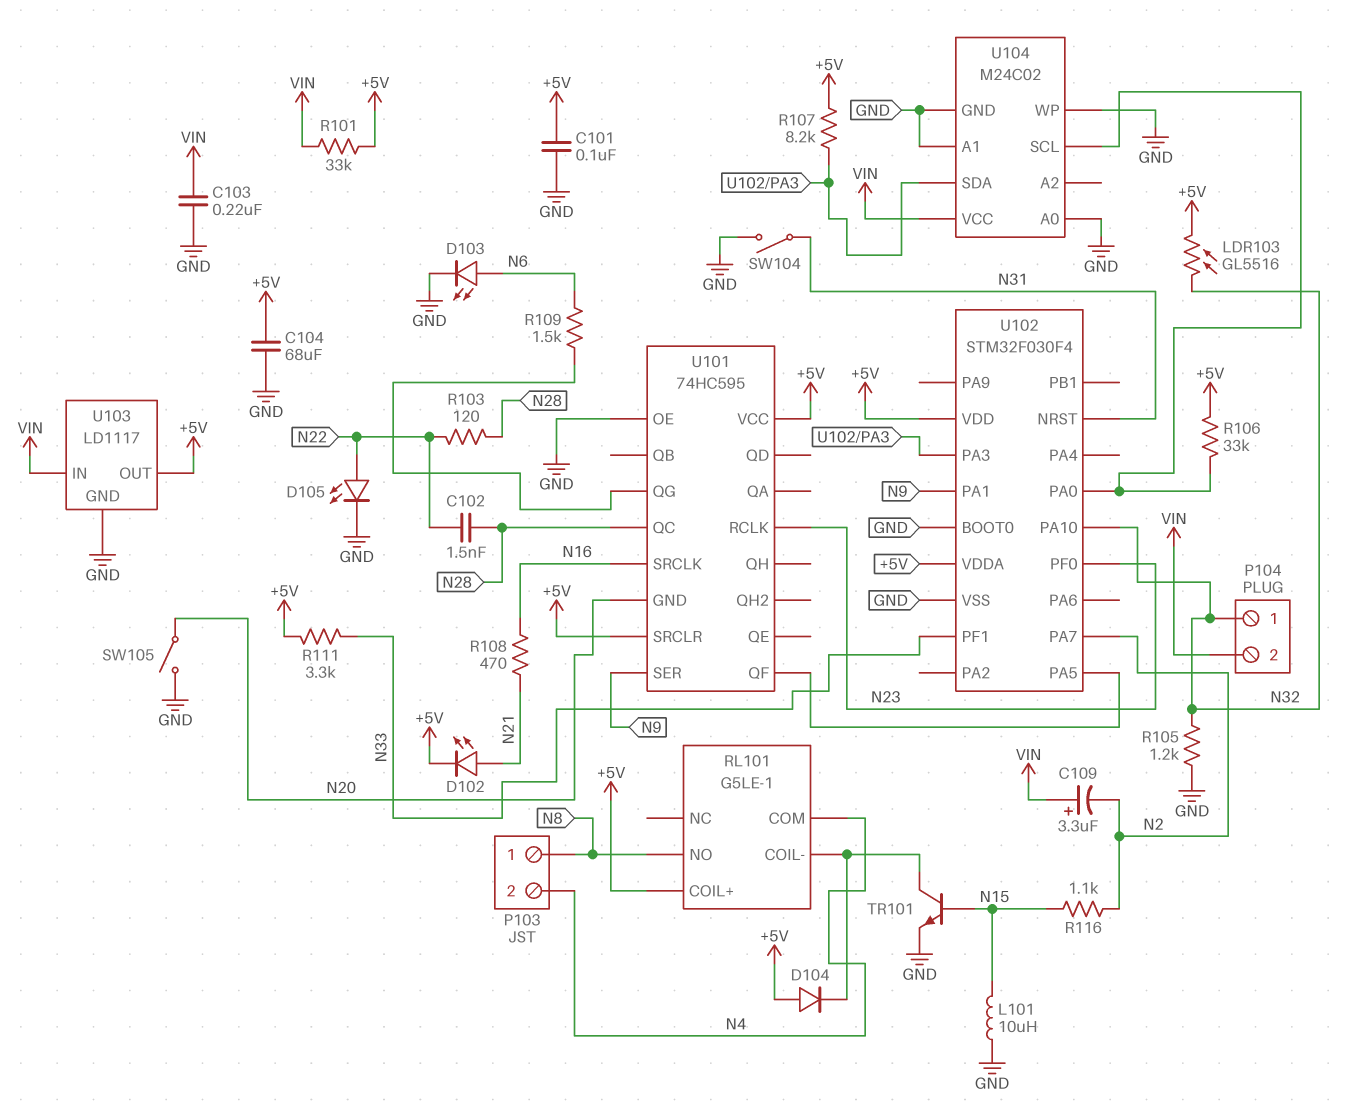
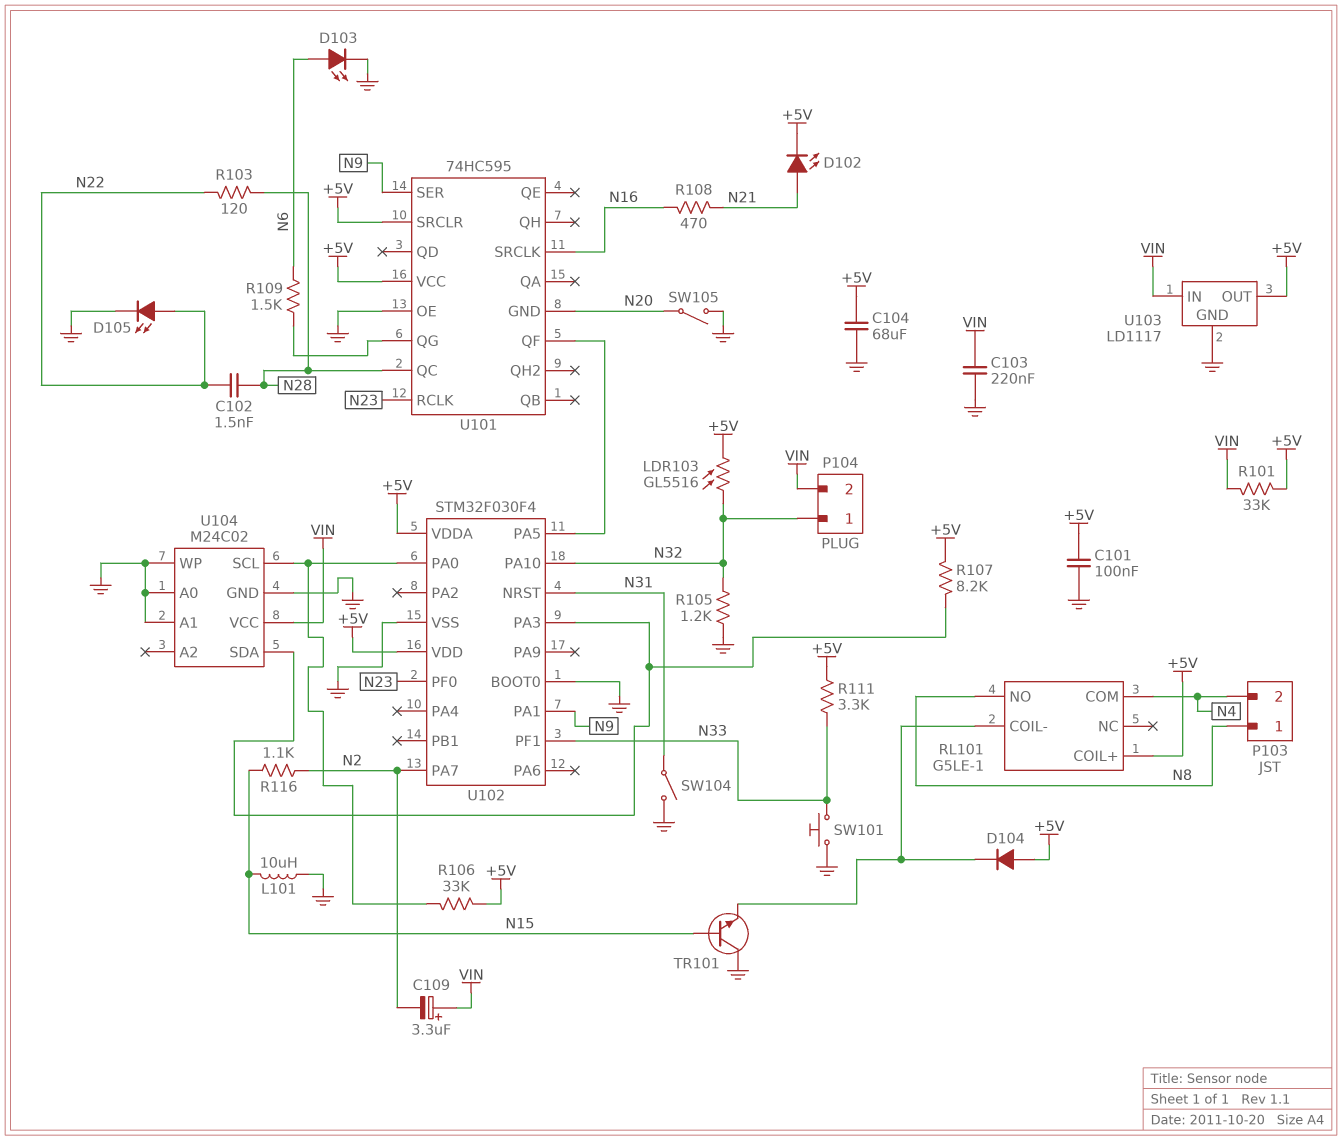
SW101: none -> button (GND, N33)
TR101: NPN (B N15, C RL101/COIL-, E GND) -> NPN (B N15, C GND, E RL101/COIL-)

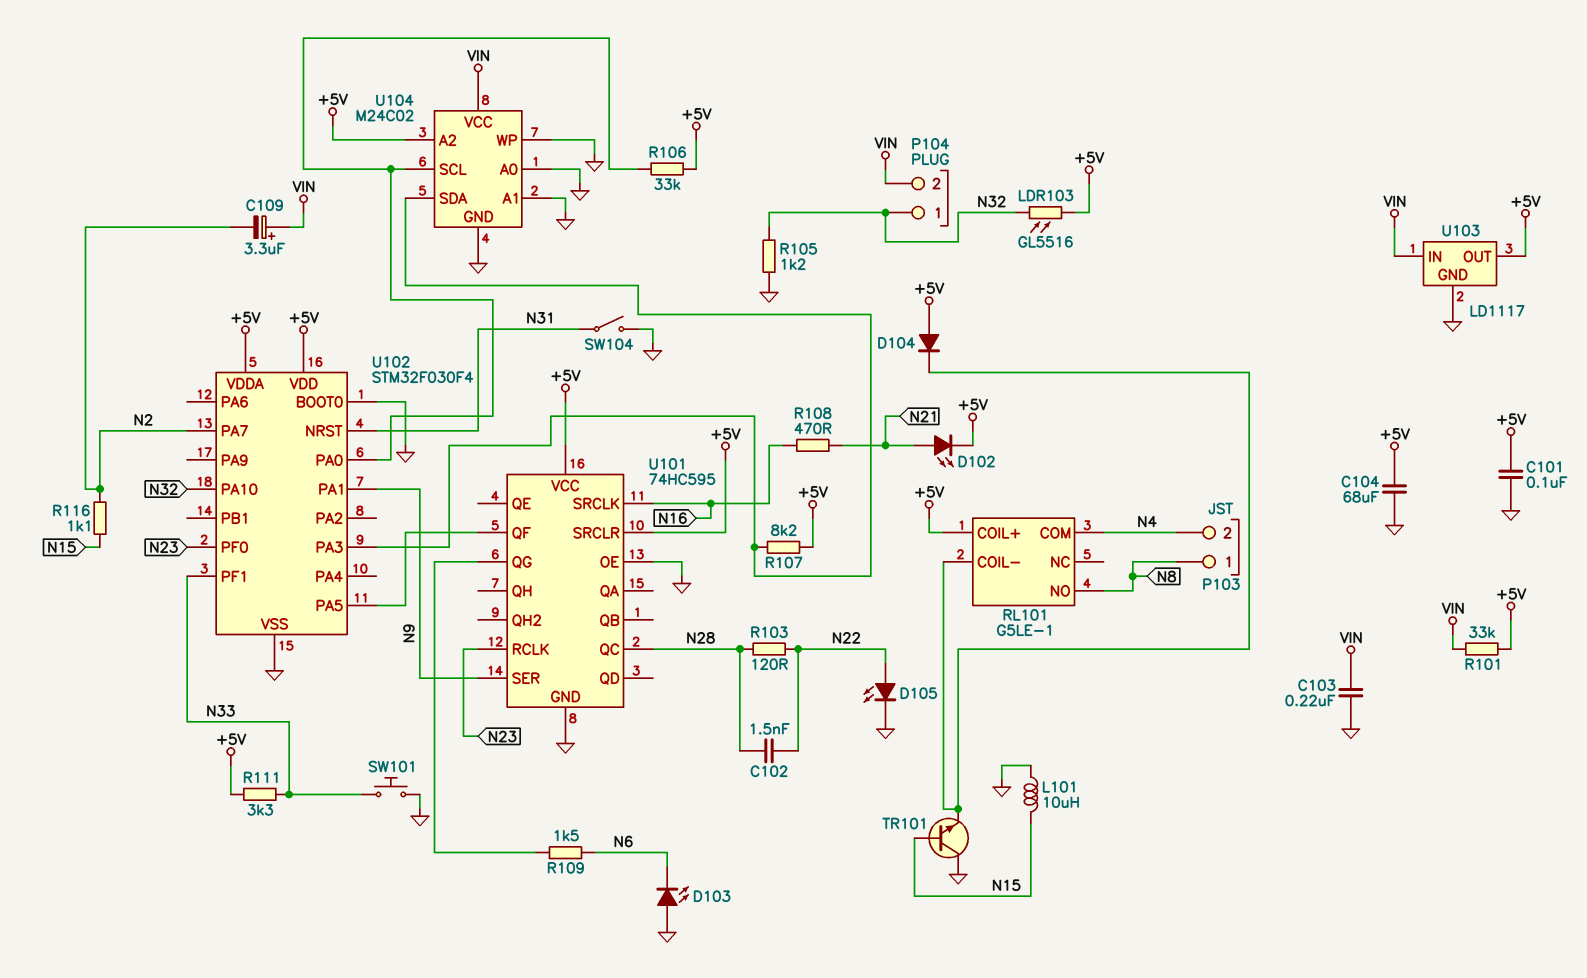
D103: LED (A N6, K GND) -> LED (A GND, K N6)
SW105: switch (GND, N20) -> none
U101 pin GND: N20 -> GND
U104 pin A2: none -> +5V

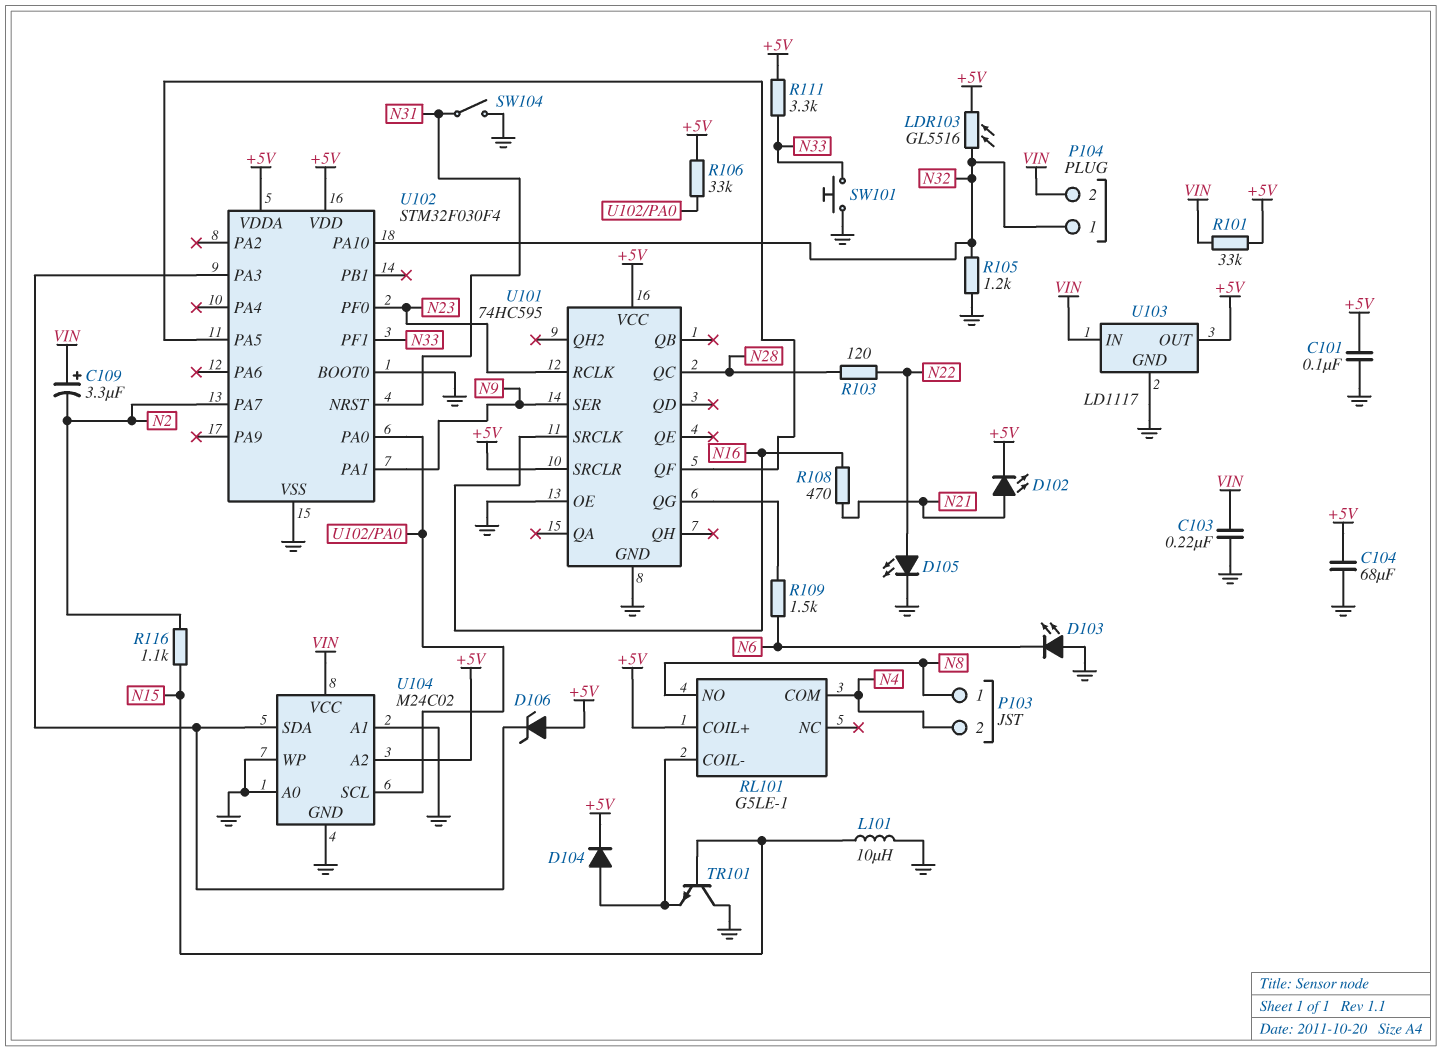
C102: 1.5nF (N22, N28) -> none
D104: diode (A +5V, K RL101/COIL-) -> diode (A RL101/COIL-, K +5V)
D106: none -> zener (A +5V, K U102/PA3)
R107: 8.2k (+5V, U102/PA3) -> none

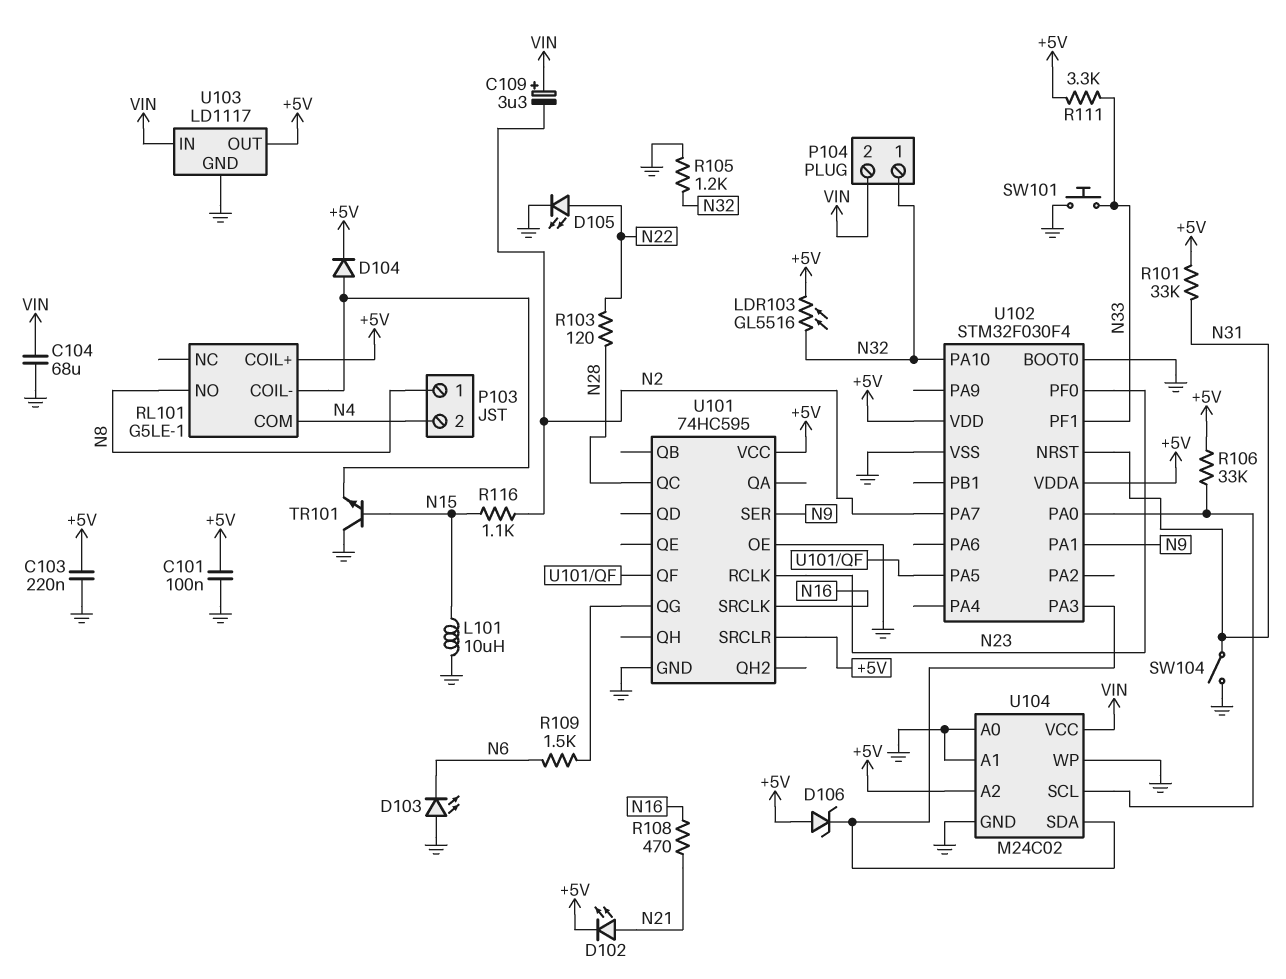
C103: 220nF (GND, VIN) -> 220nF (+5V, GND)
C104: 68uF (+5V, GND) -> 68uF (GND, VIN)
R101: 33k (+5V, VIN) -> 33k (+5V, N31)

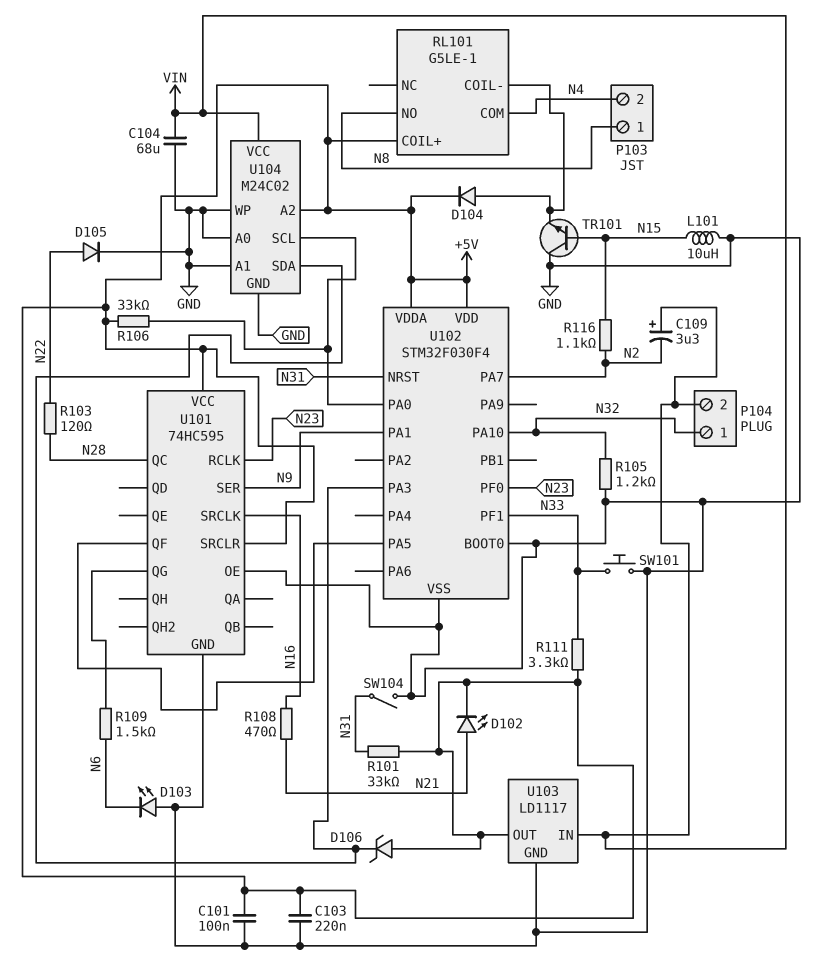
D105: LED (A N22, K GND) -> diode (A N22, K GND)
LDR103: GL5516 (+5V, N32) -> none

